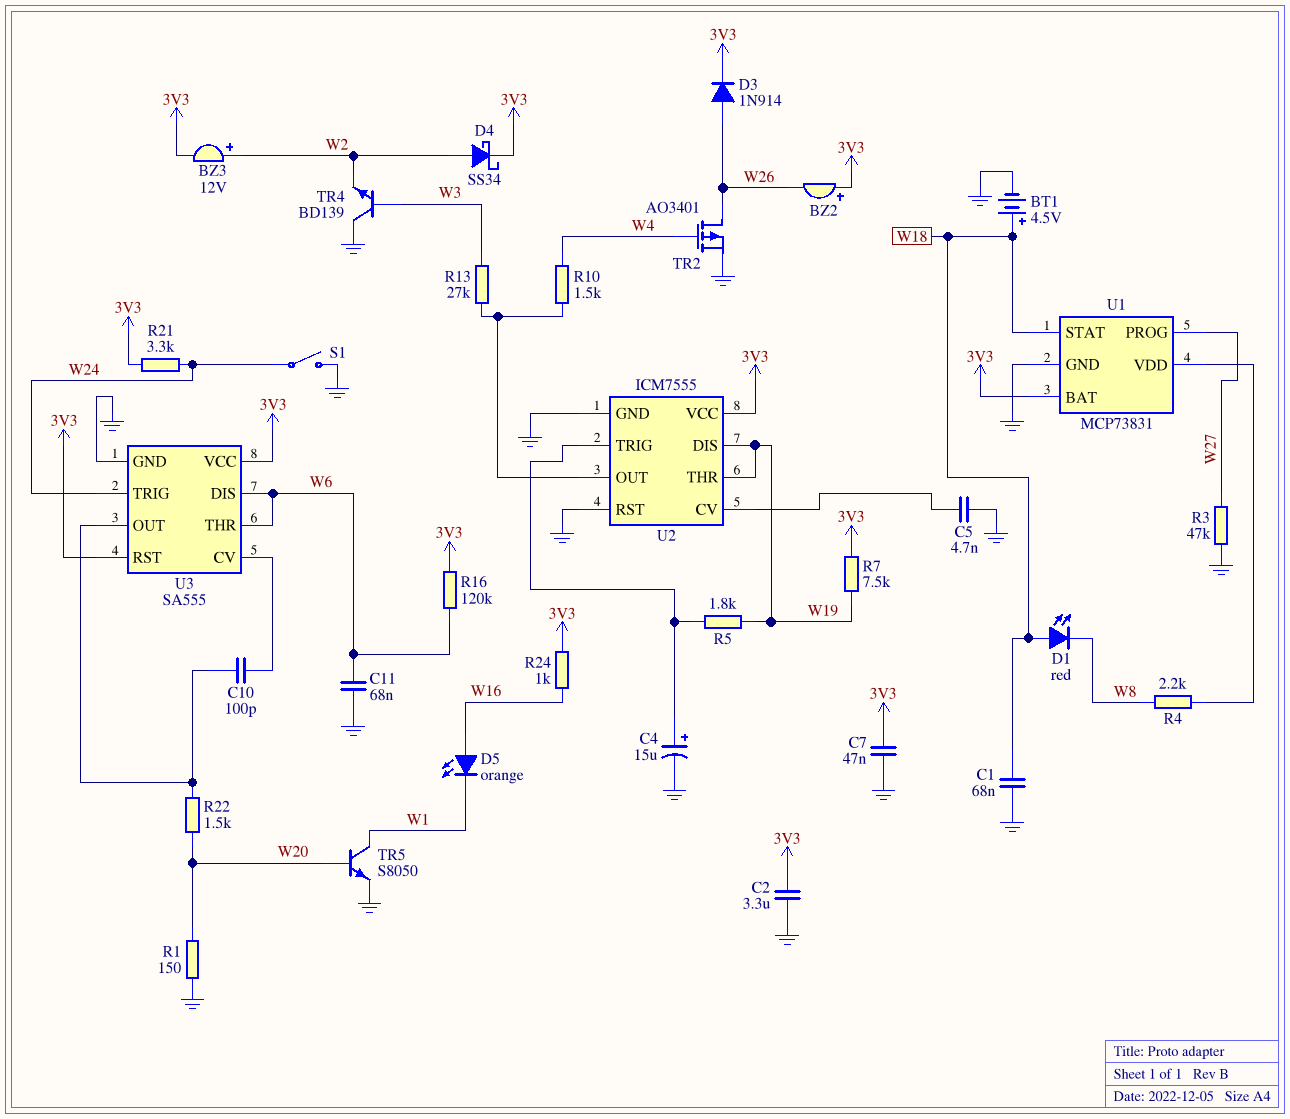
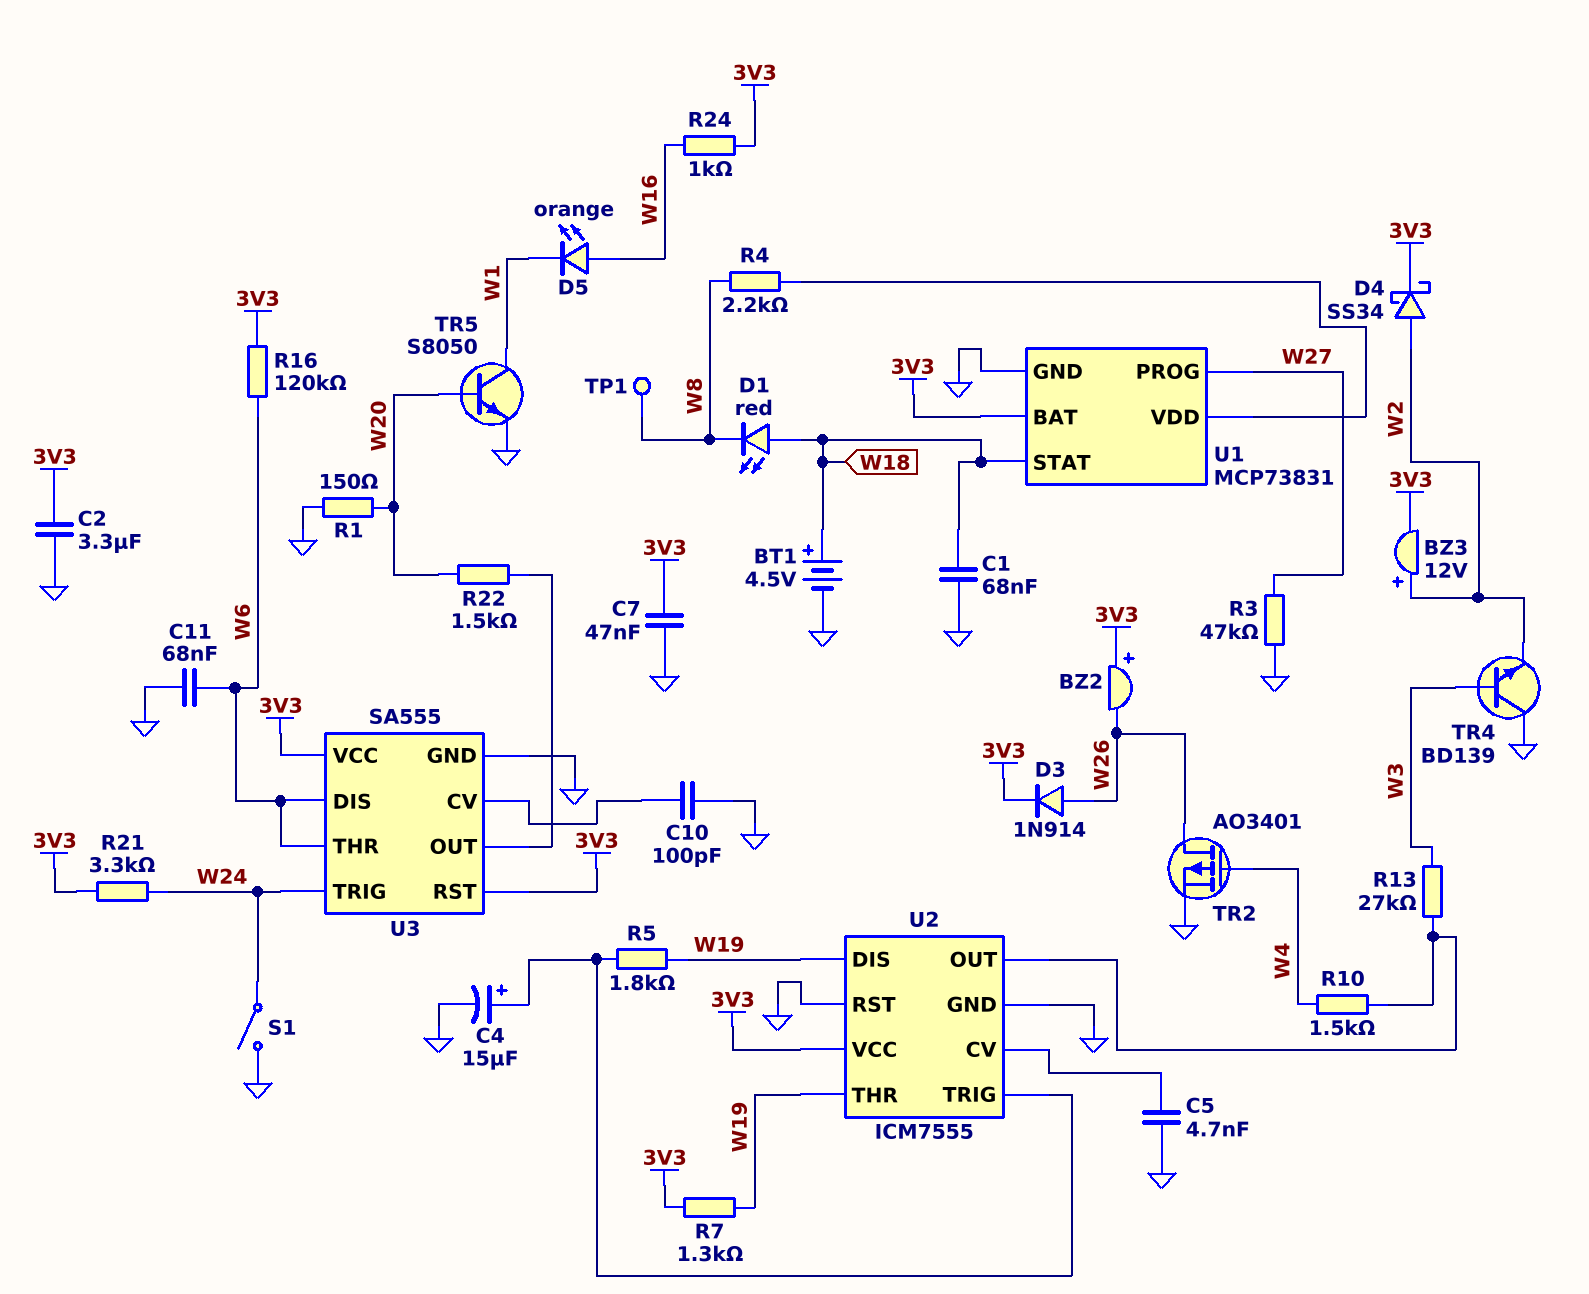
C10: 100pF (U3/CV, U3/OUT) -> 100pF (GND, U3/CV)
R7: 7.5k (3V3, W19) -> 1.3k (3V3, W19)
TP1: none -> test point (W8)

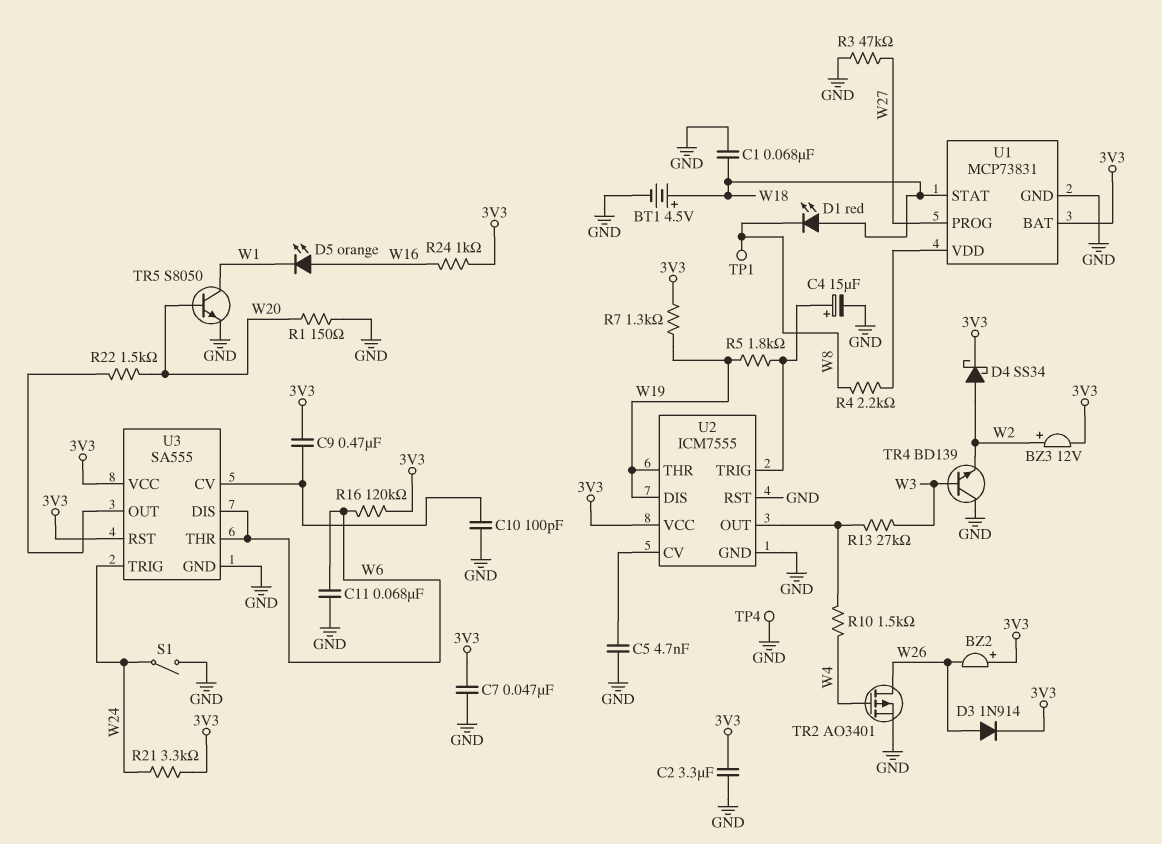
C9: none -> 470nF (3V3, U3/CV)
TP4: none -> test point (GND)

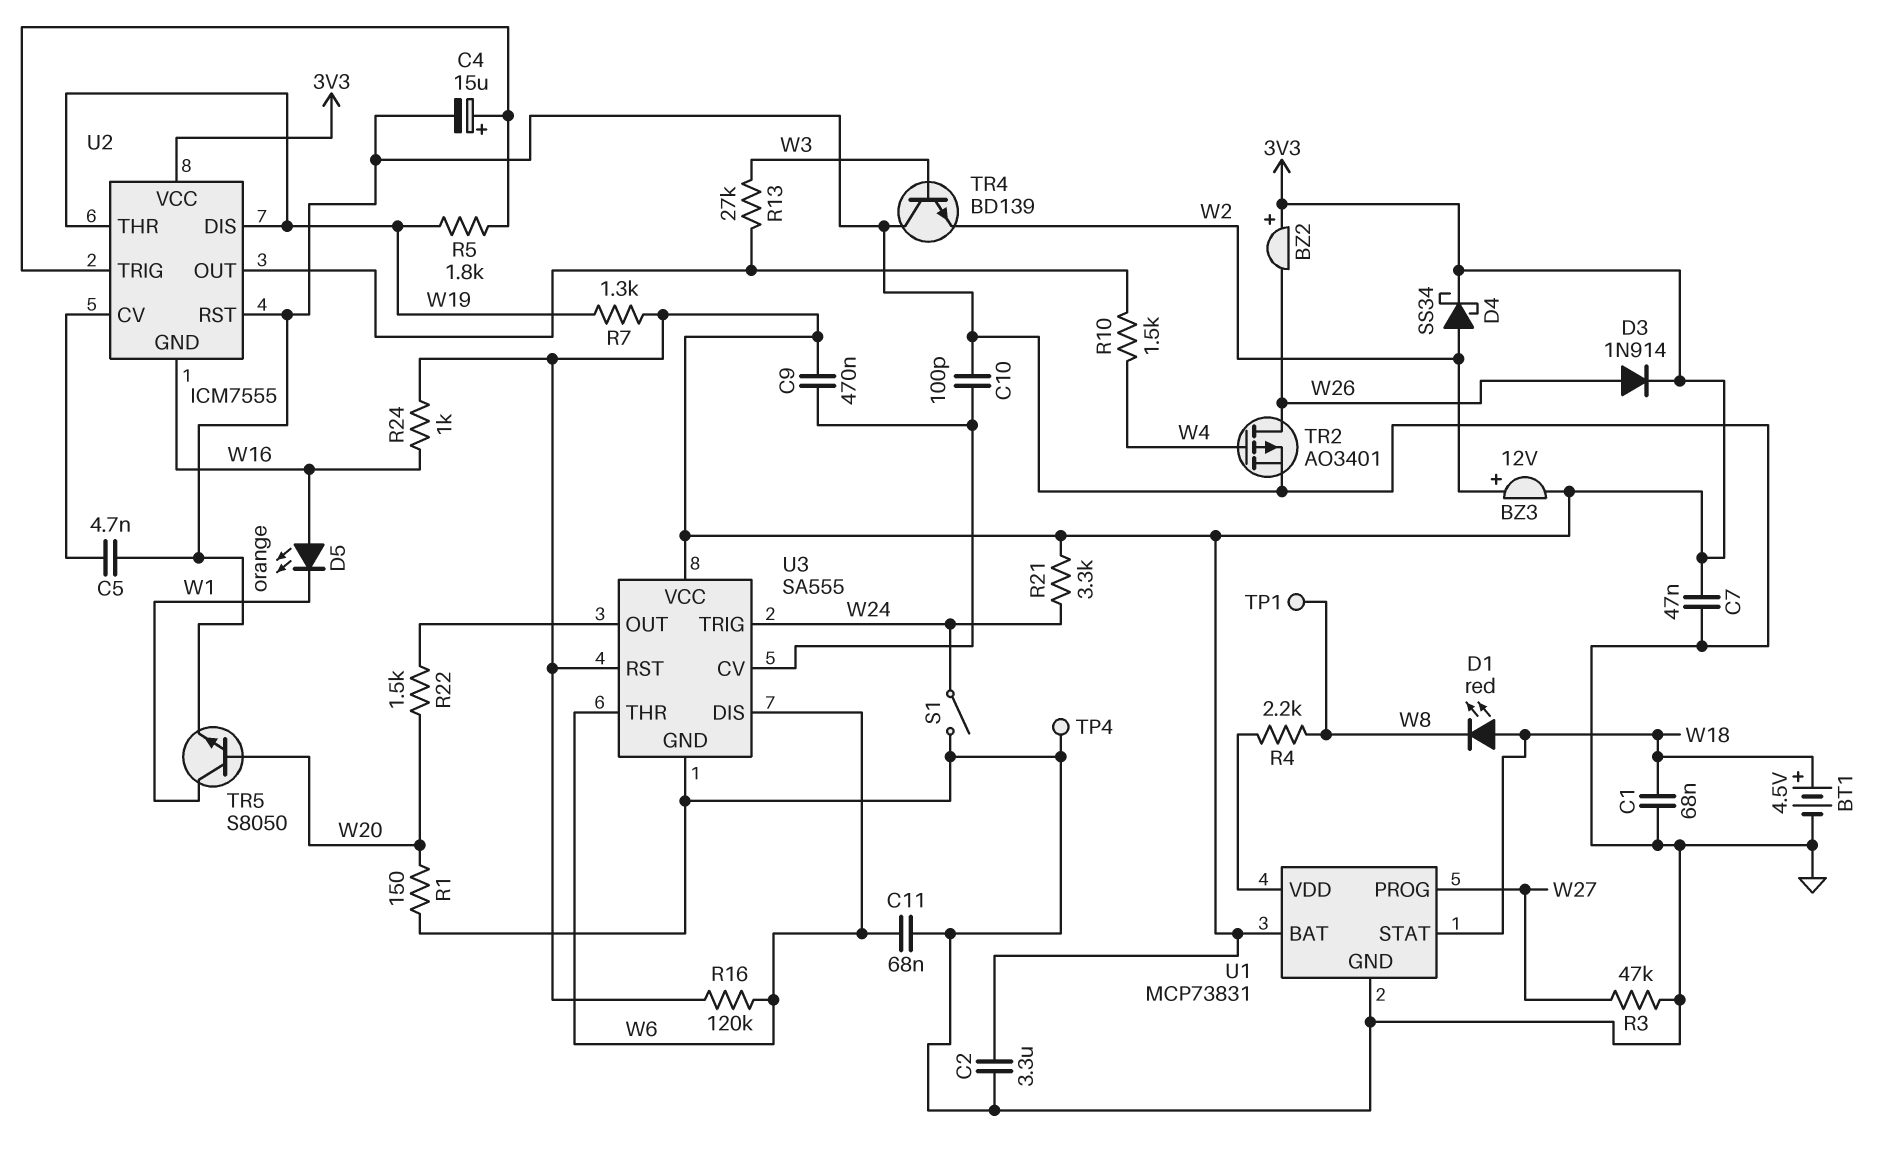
U2 pin GND: GND -> W16

